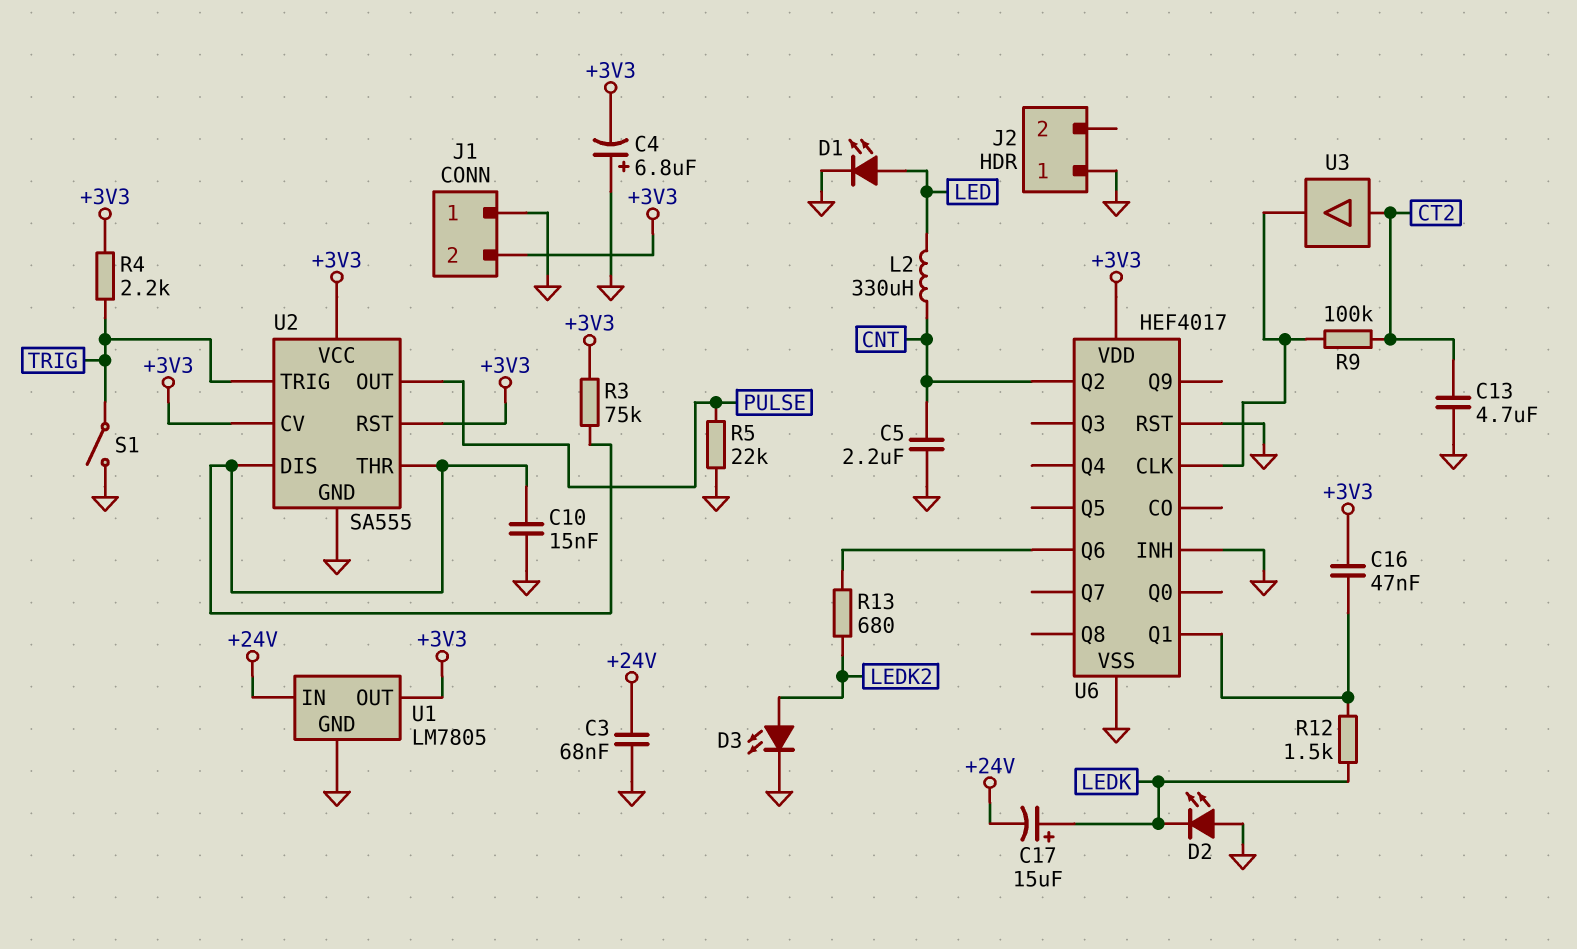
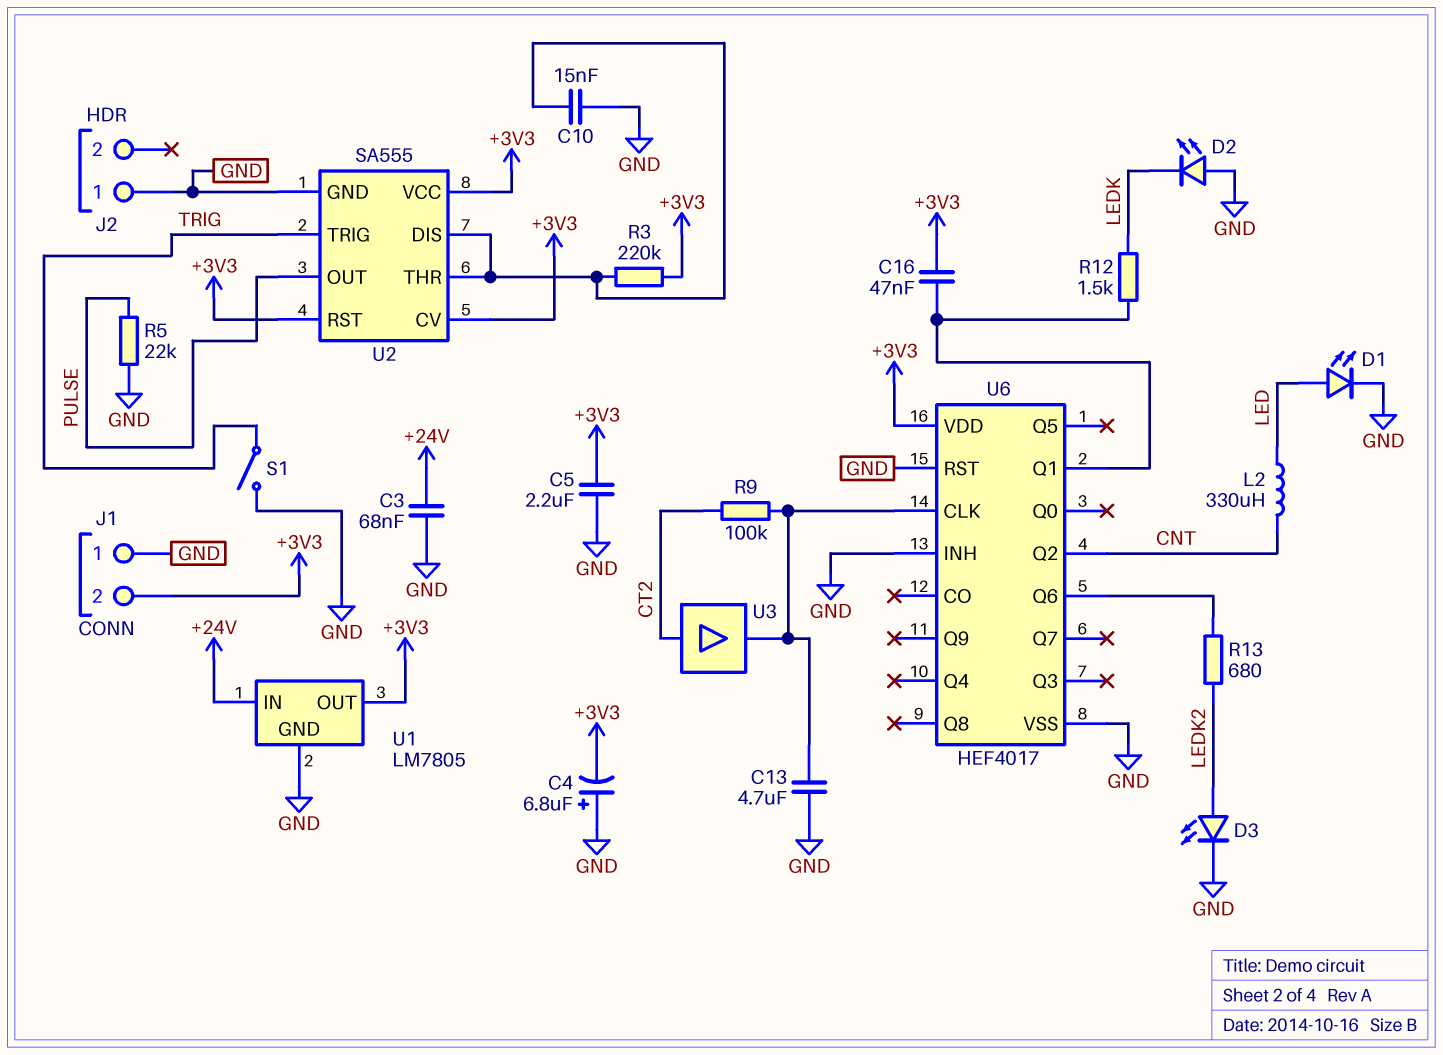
C5: 2.2uF (CNT, GND) -> 2.2uF (+3V3, GND)
C13: 4.7uF (CT2, GND) -> 4.7uF (GND, U6/CLK)
C17: 15uF (plus LEDK, minus +24V) -> none
R3: 75k (+3V3, U2/DIS) -> 220k (+3V3, U2/DIS)
R4: 2.2k (+3V3, TRIG) -> none

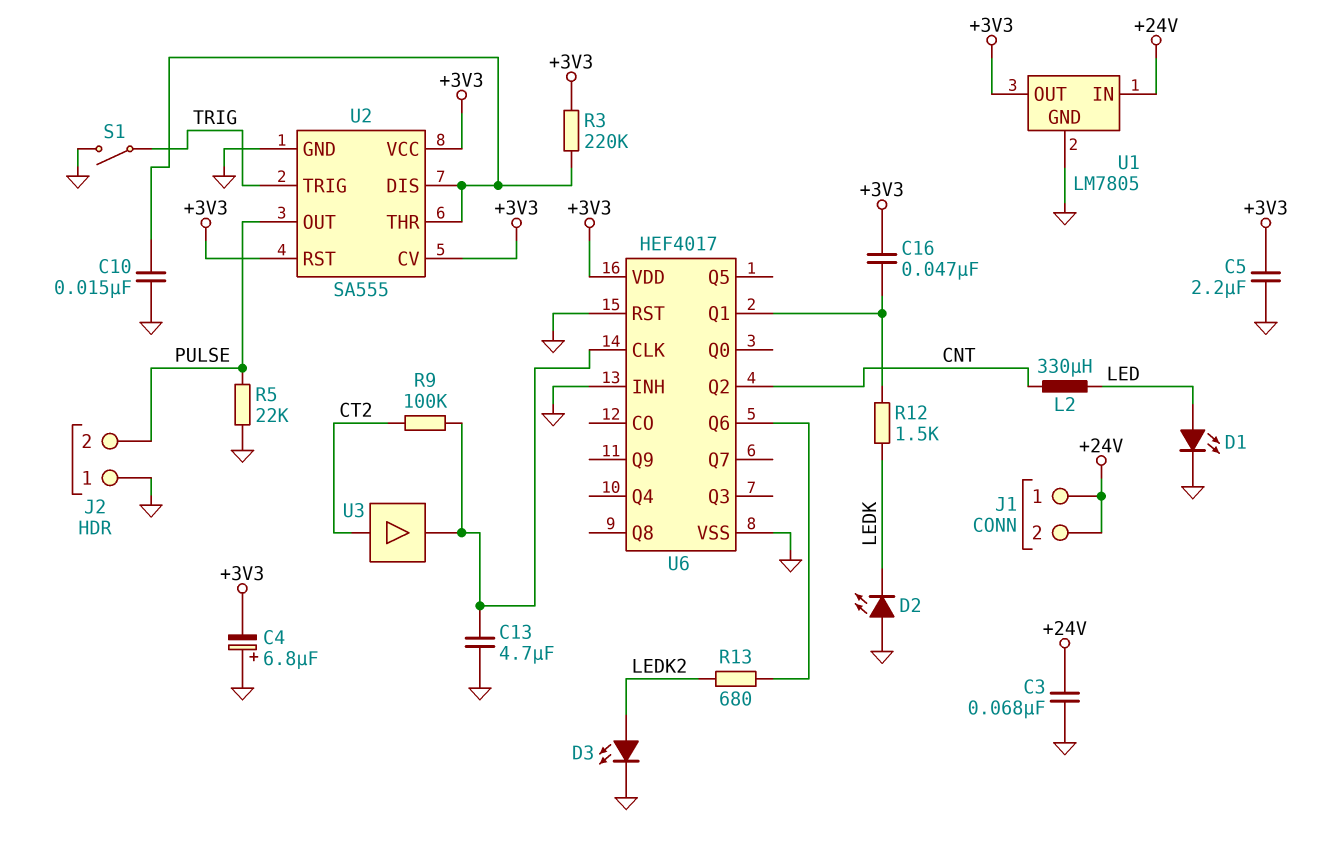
J1 pin 1: GND -> +24V
J1 pin 2: +3V3 -> +24V
J2 pin 2: none -> PULSE

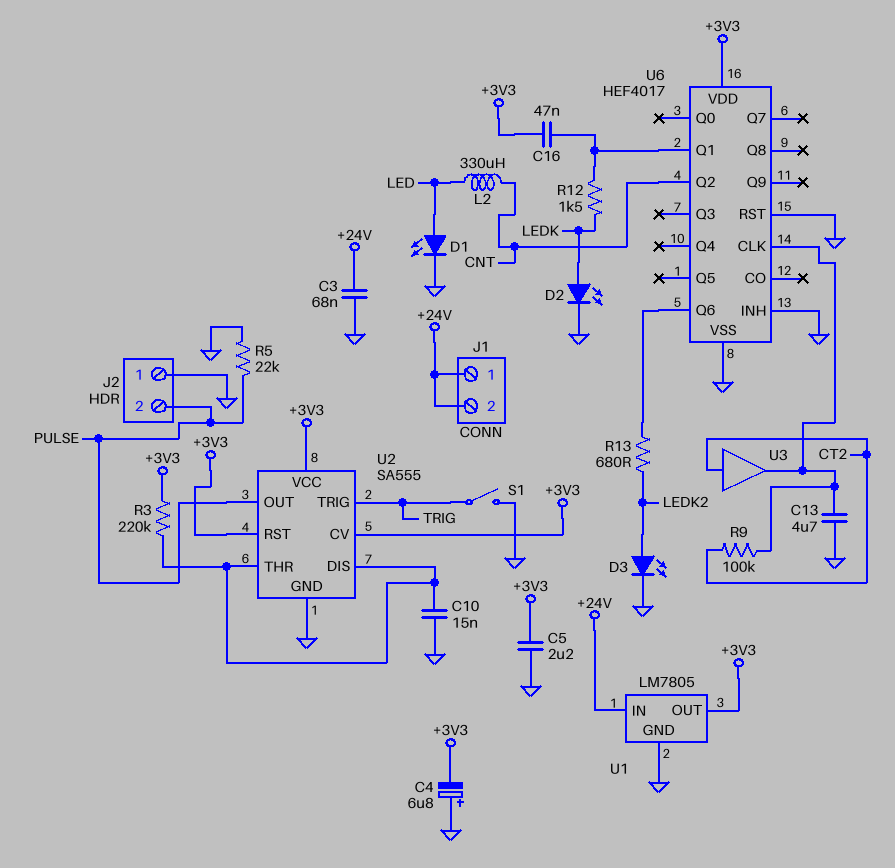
D2: LED (A GND, K LEDK) -> LED (A LEDK, K GND)

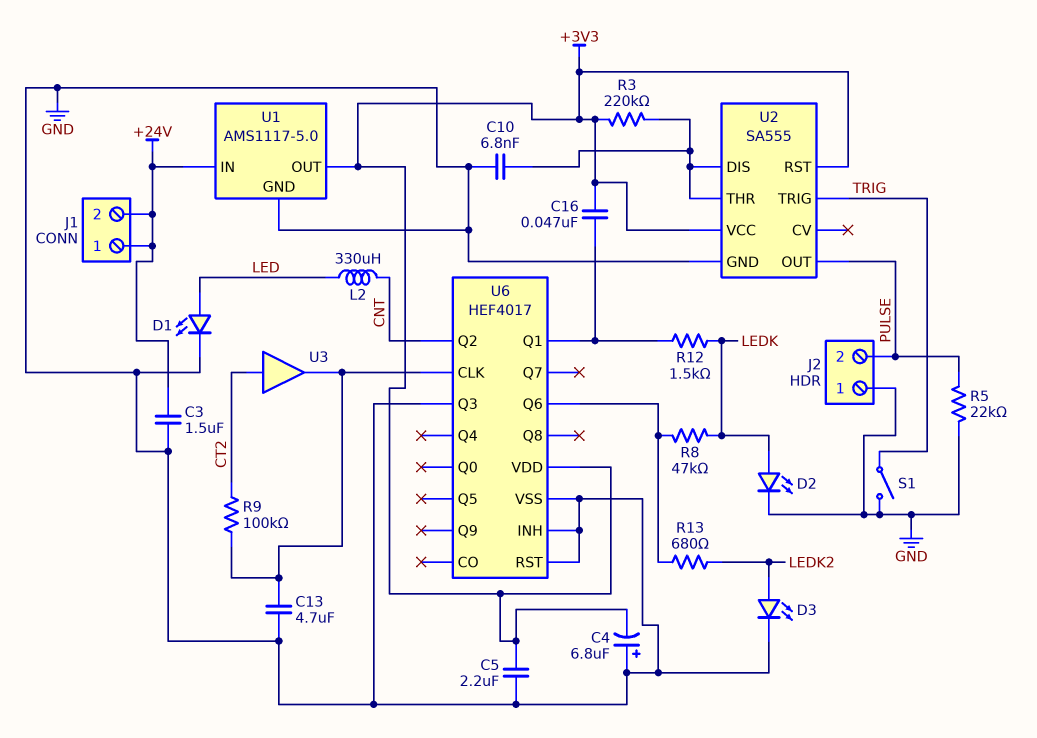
C3: 68nF (+24V, GND) -> 1.5uF (+24V, GND)
C10: 15nF (GND, U2/DIS) -> 6.8nF (GND, U2/DIS)
R8: none -> 47k (LEDK, U6/Q6)
U1: LM7805 -> AMS1117-5.0
U2 pin CV: +3V3 -> none
U6 pin Q3: none -> GND

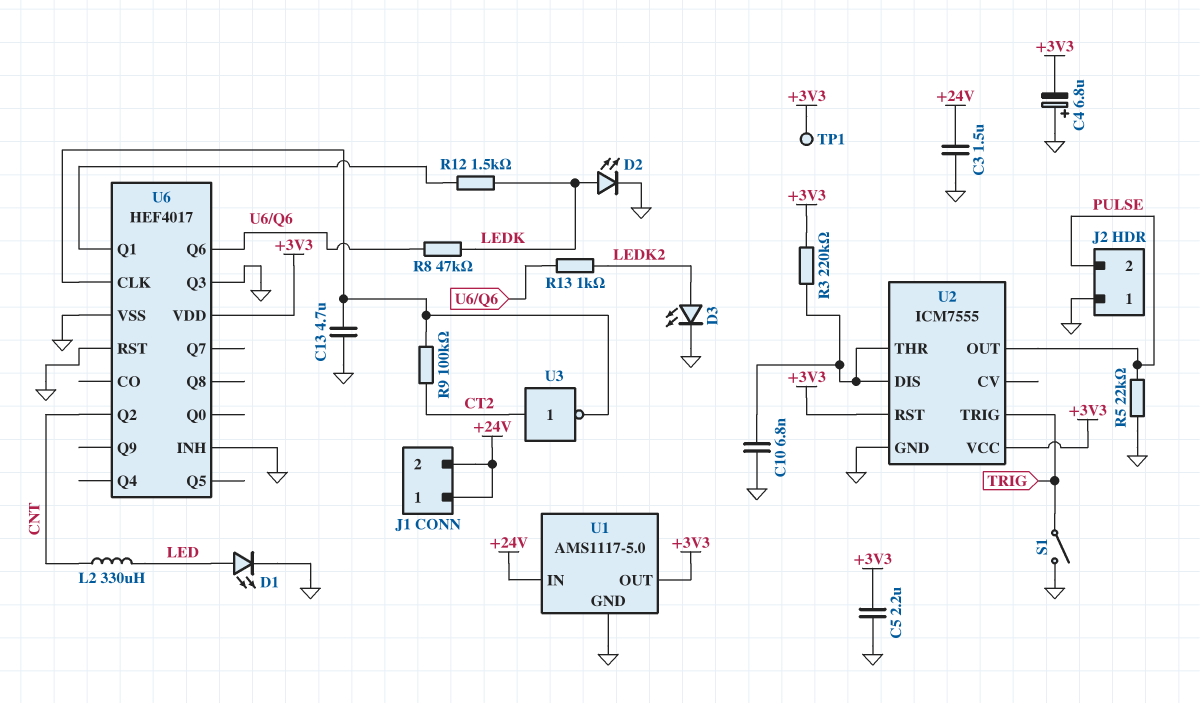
C16: 47nF (+3V3, U6/Q1) -> none
R13: 680 (LEDK2, U6/Q6) -> 1k (LEDK2, U6/Q6)
TP1: none -> test point (+3V3)
U2: SA555 -> ICM7555
U3: buffer (in CT2, out U6/CLK) -> NOT (in CT2, out U6/CLK)

